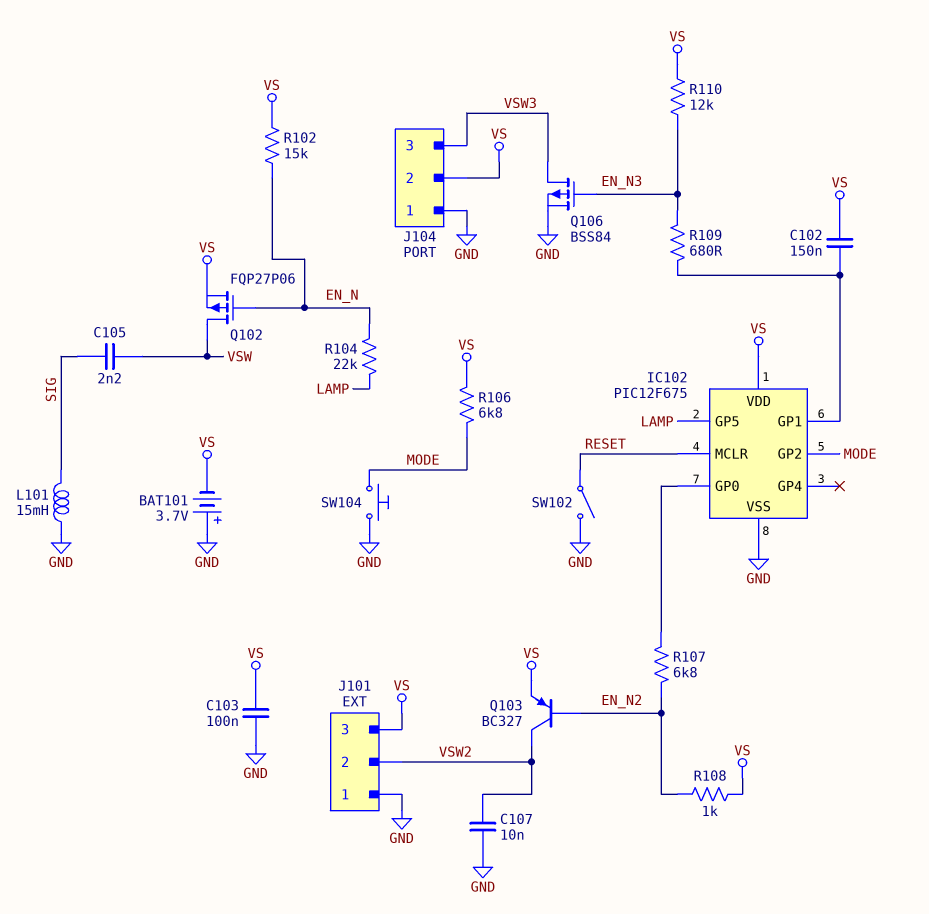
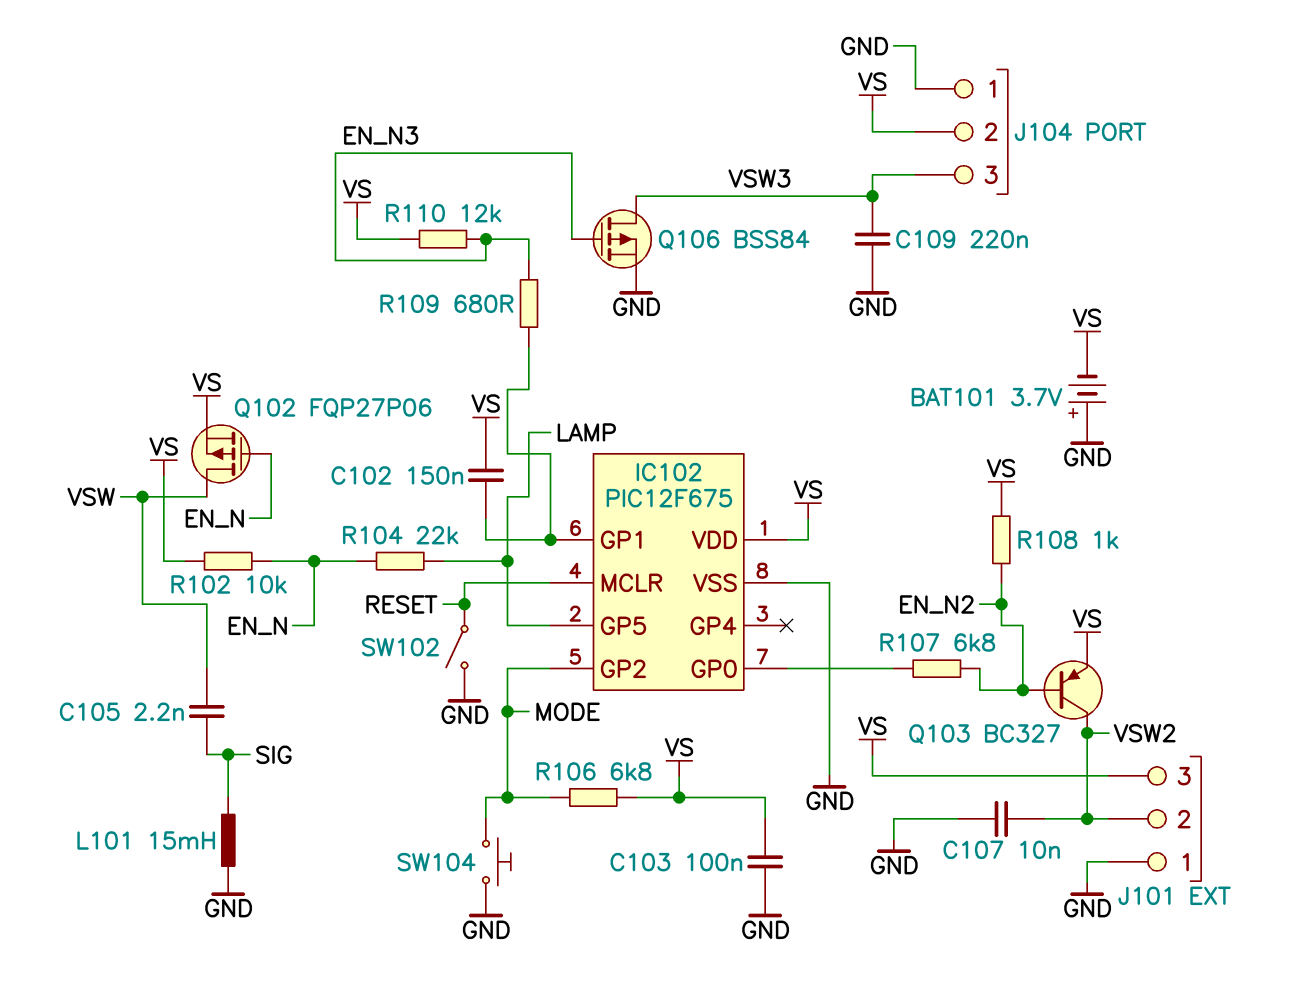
C109: none -> 220nF (GND, VSW3)
R102: 15k (EN_N, VS) -> 10k (EN_N, VS)

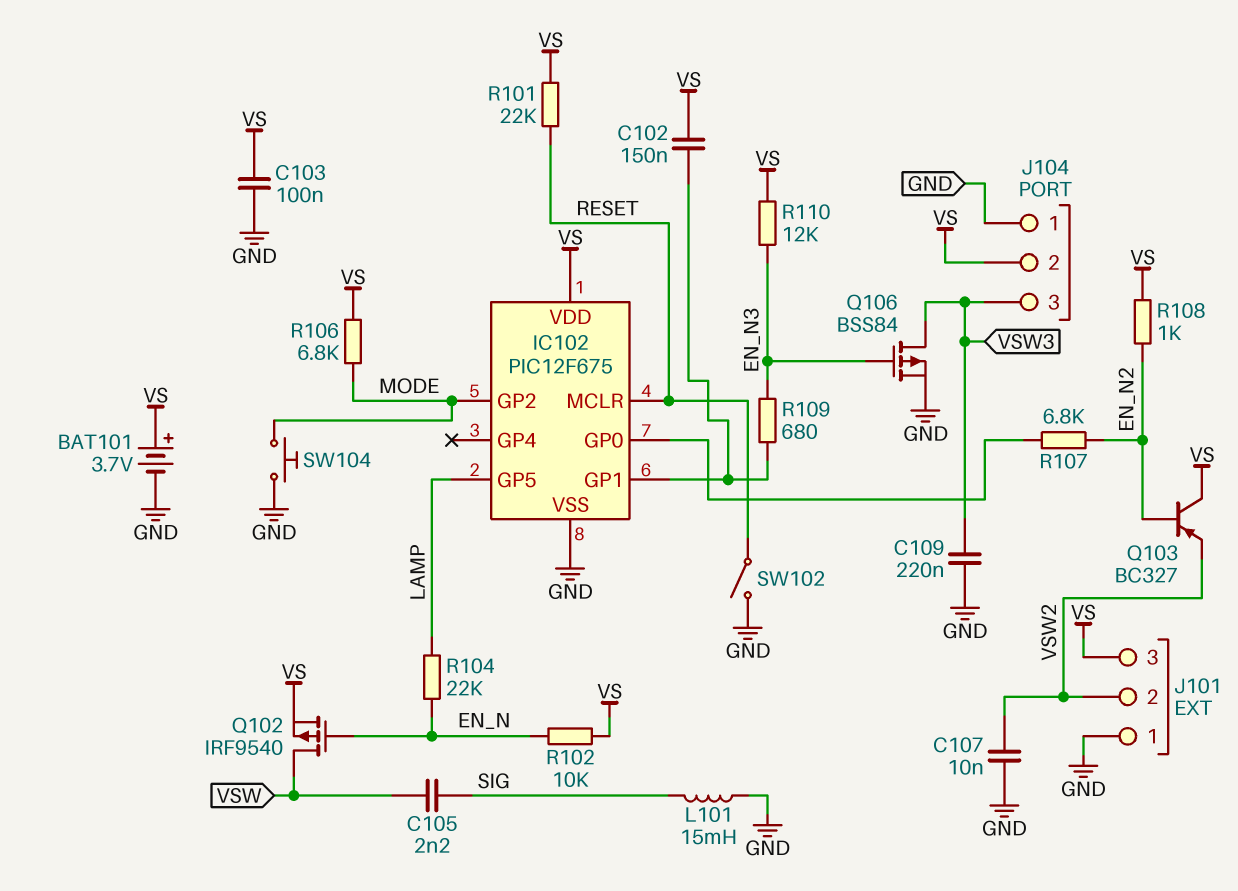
BAT101: 3.7V (plus GND, minus VS) -> 3.7V (plus VS, minus GND)
Q102: PMOS FQP27P06 (G EN_N, D VSW, S VS) -> PMOS IRF9540 (G EN_N, D VSW, S VS)
Q103: PNP BC327 (B EN_N2, C VSW2, E VS) -> PNP BC327 (B EN_N2, C VS, E VSW2)
R101: none -> 22k (RESET, VS)

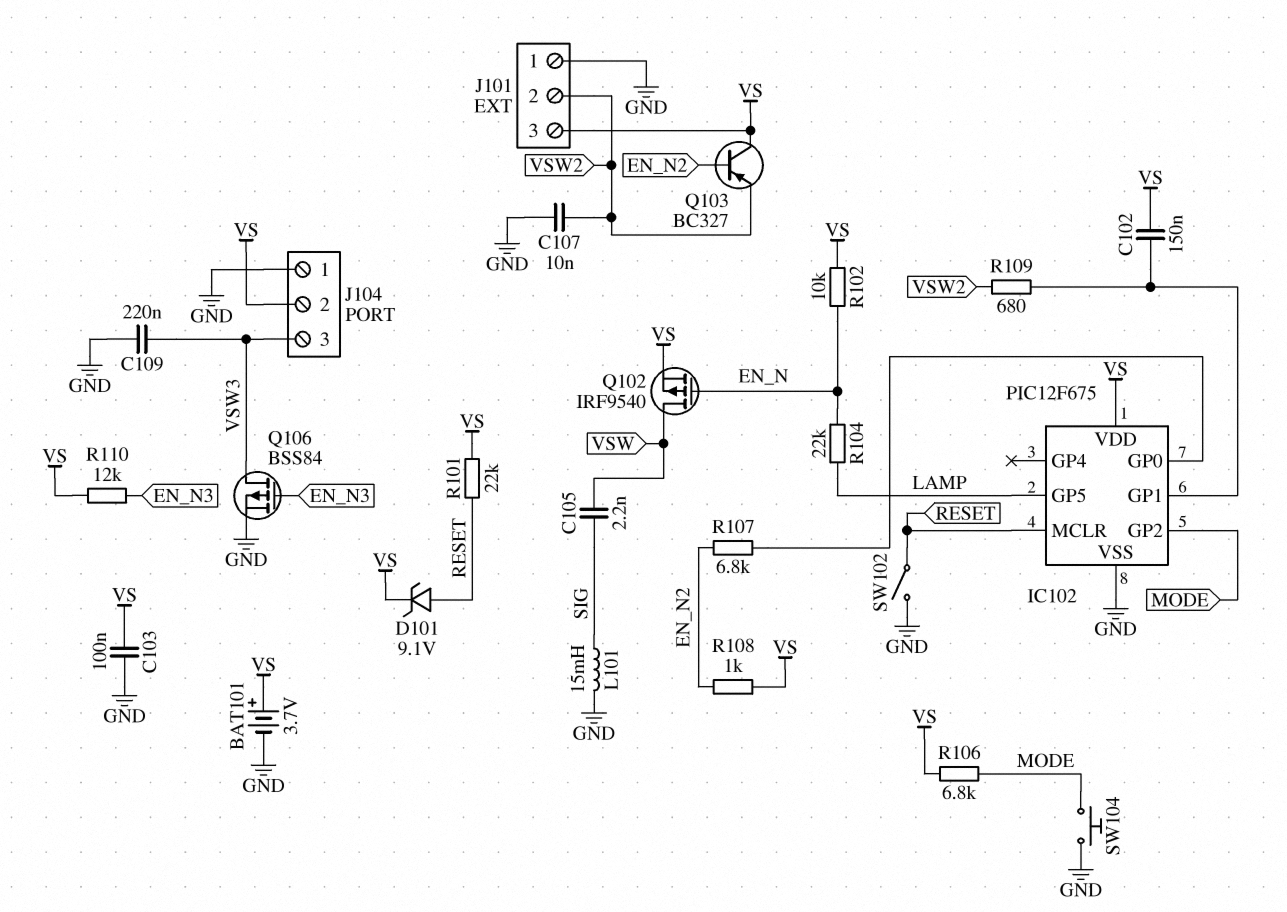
D101: none -> zener 9.1V (A RESET, K VS)
R109: 680 (EN_N3, IC102/GP1) -> 680 (IC102/GP1, VSW2)

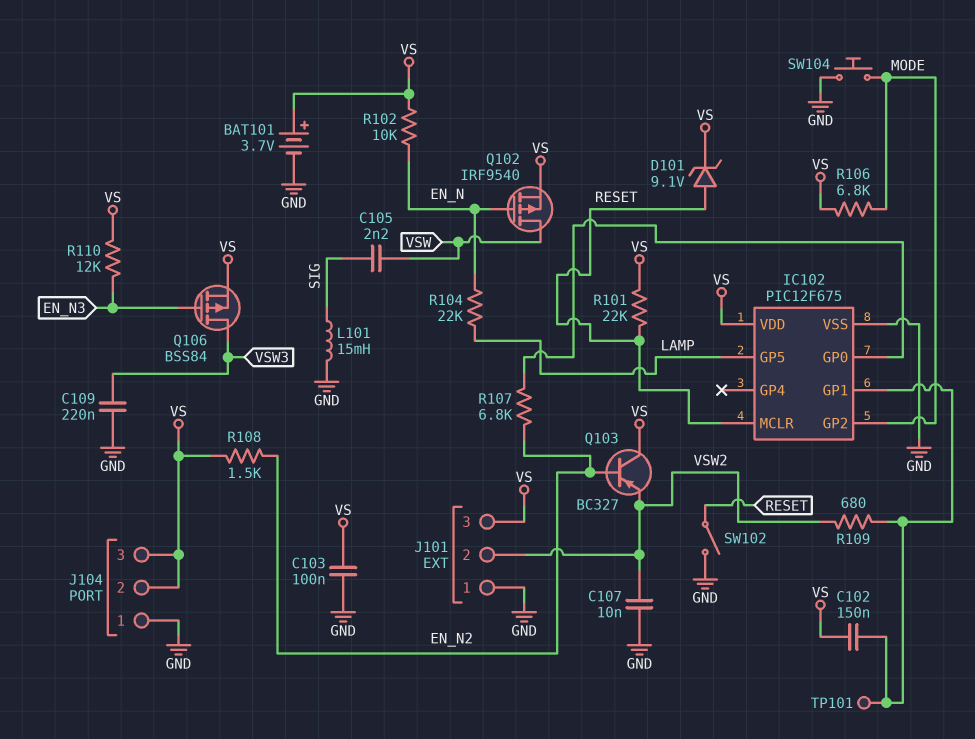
J104 pin 3: VSW3 -> VS
Q106: PMOS BSS84 (G EN_N3, D VSW3, S GND) -> PMOS BSS84 (G EN_N3, D VSW3, S VS)
R108: 1k (EN_N2, VS) -> 1.5k (EN_N2, VS)
TP101: none -> test point (IC102/GP1)

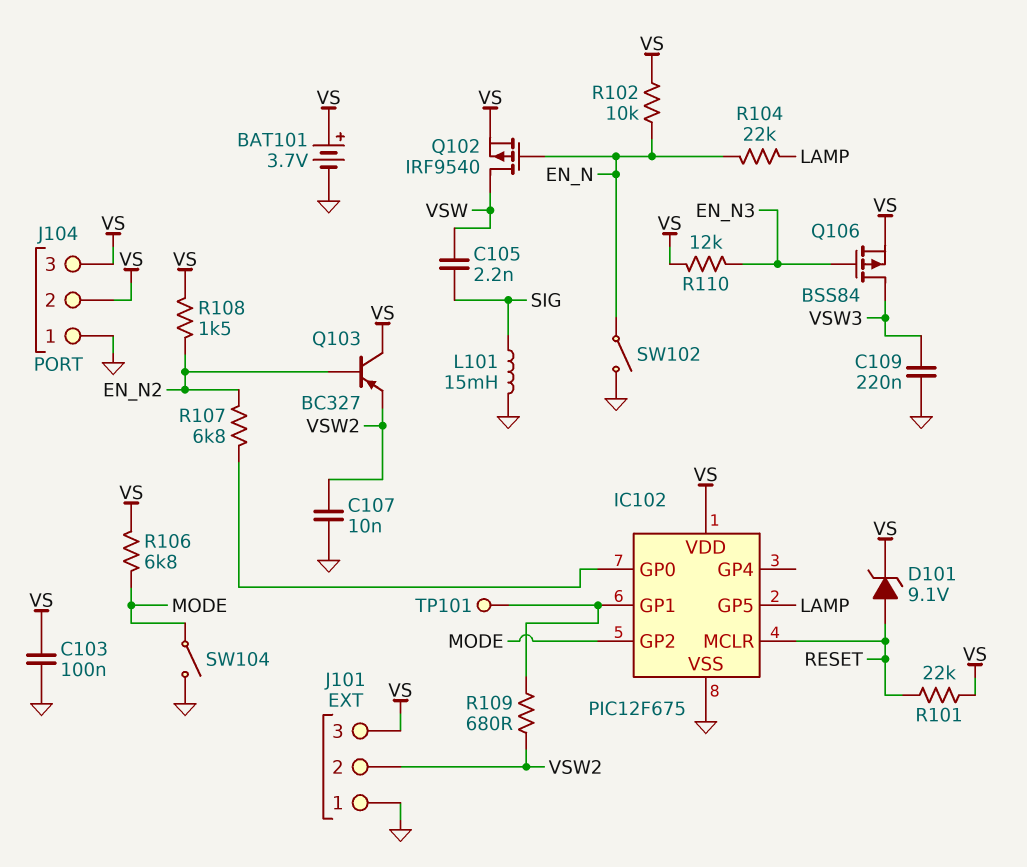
C102: 150nF (IC102/GP1, VS) -> none
SW102: switch (GND, RESET) -> switch (EN_N, GND)
SW104: button (GND, MODE) -> switch (GND, MODE)

